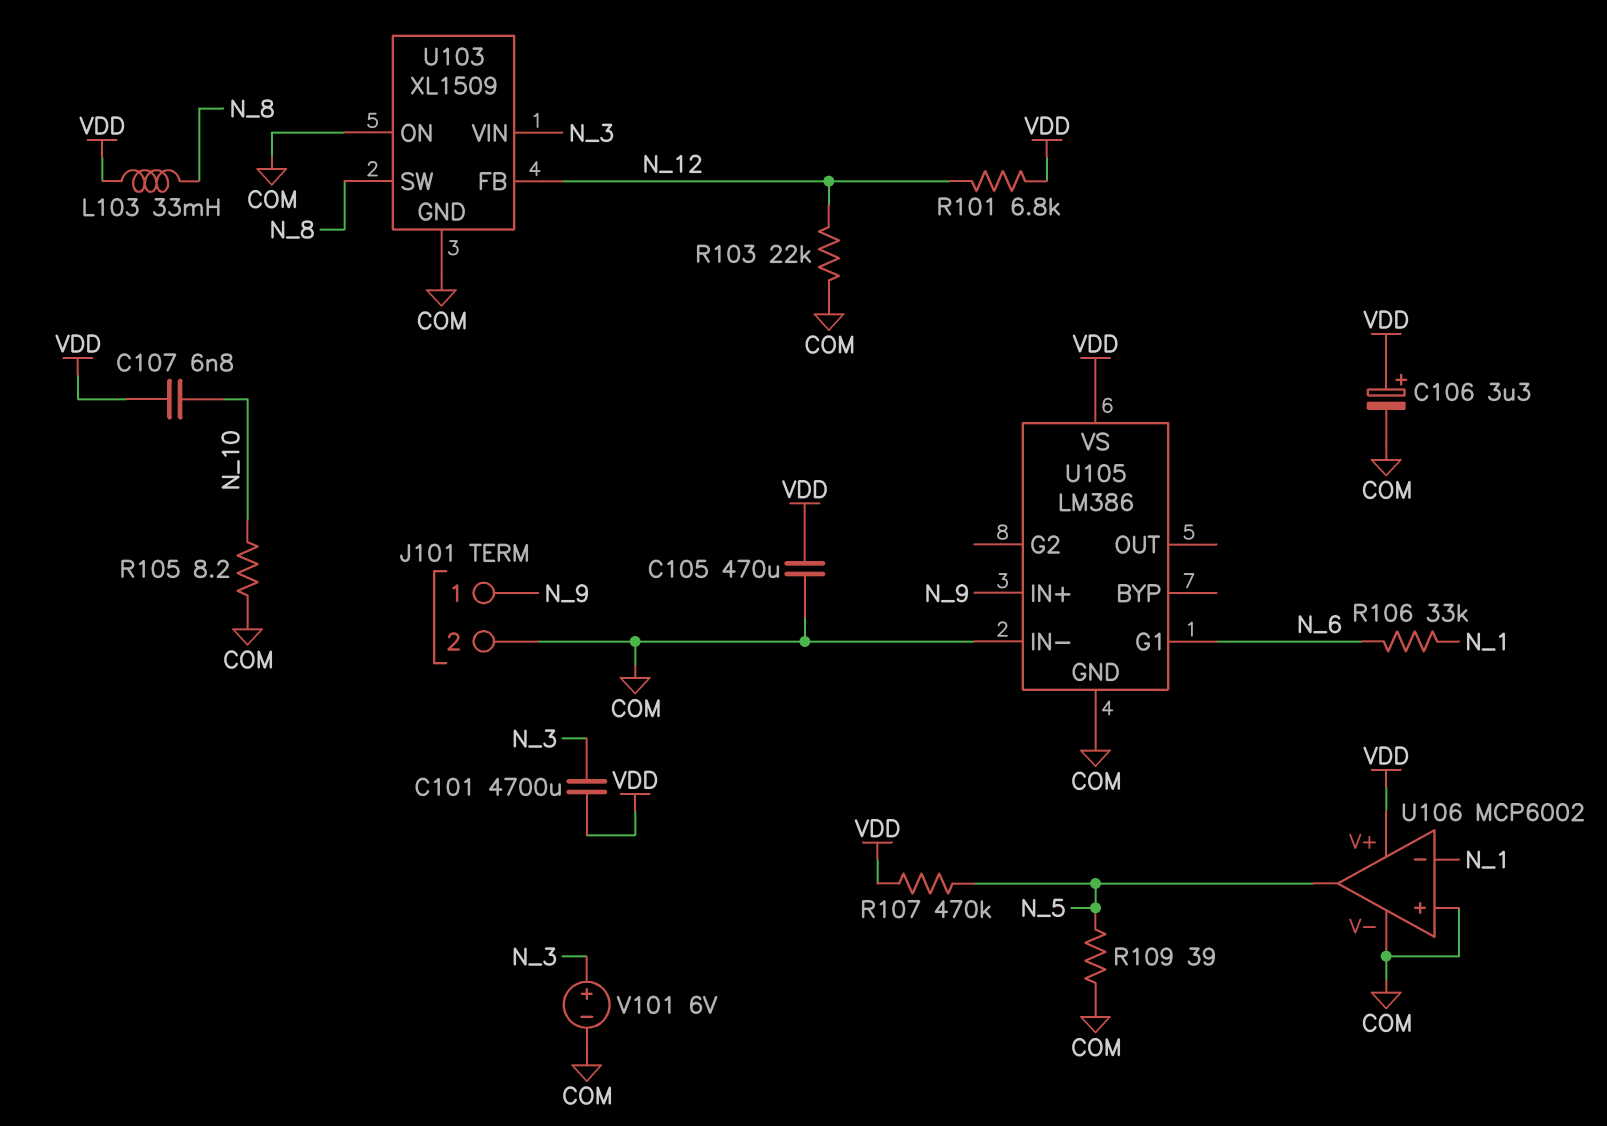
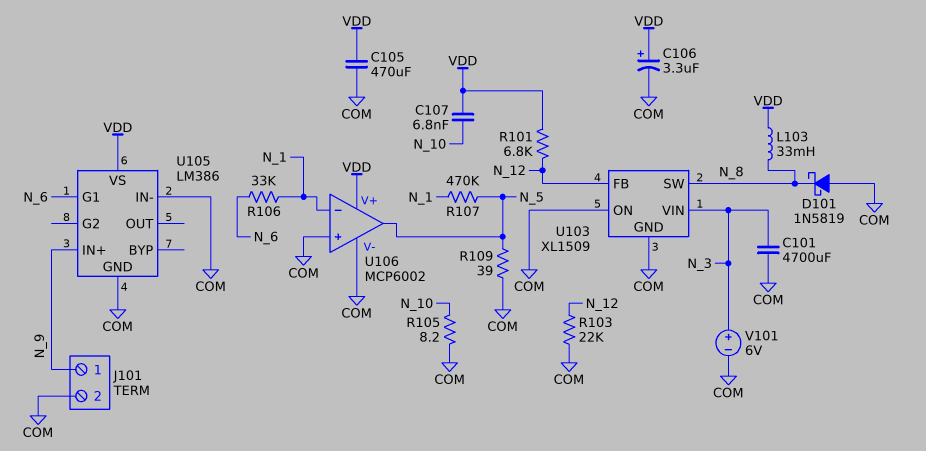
C101: 4700uF (N_3, VDD) -> 4700uF (COM, N_3)
D101: none -> schottky 1N5819 (A COM, K N_8)
R107: 470k (N_5, VDD) -> 470k (N_1, N_5)

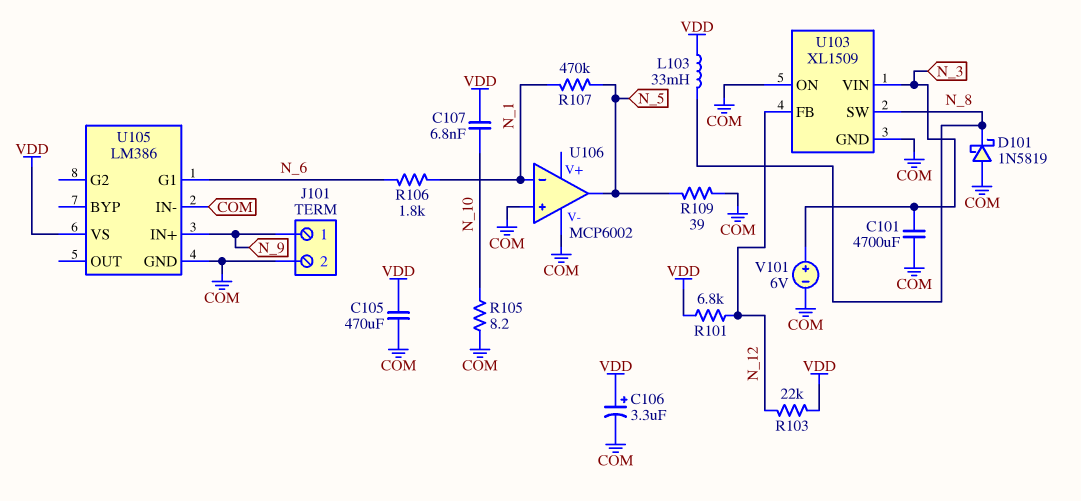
R103: 22k (COM, N_12) -> 22k (N_12, VDD)
R106: 33k (N_1, N_6) -> 1.8k (N_1, N_6)
U106 pin V+: VDD -> none

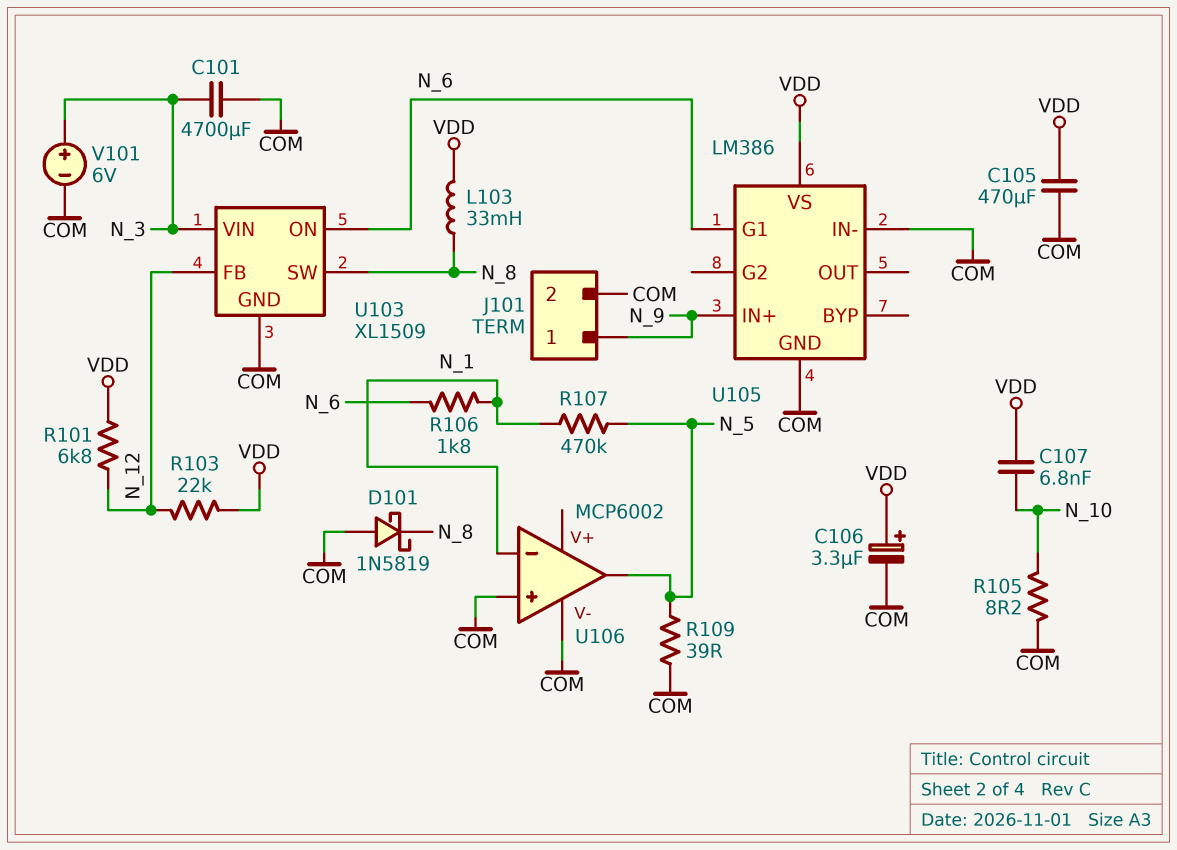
U103 pin ON: COM -> N_6

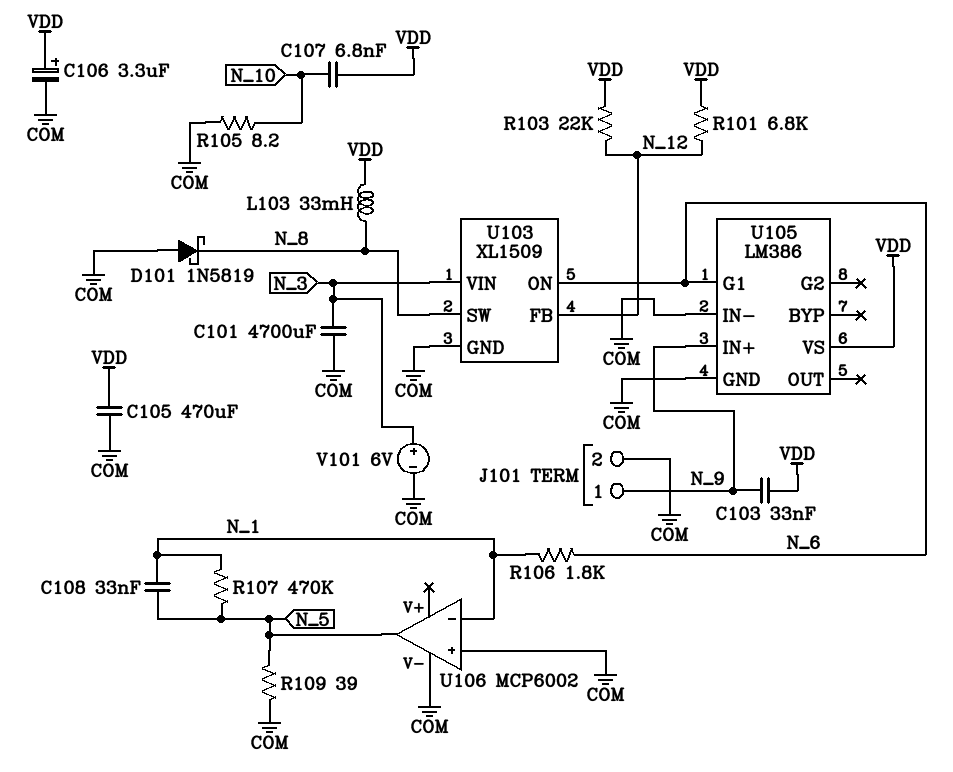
C103: none -> 33nF (N_9, VDD)
C108: none -> 33nF (N_1, N_5)

